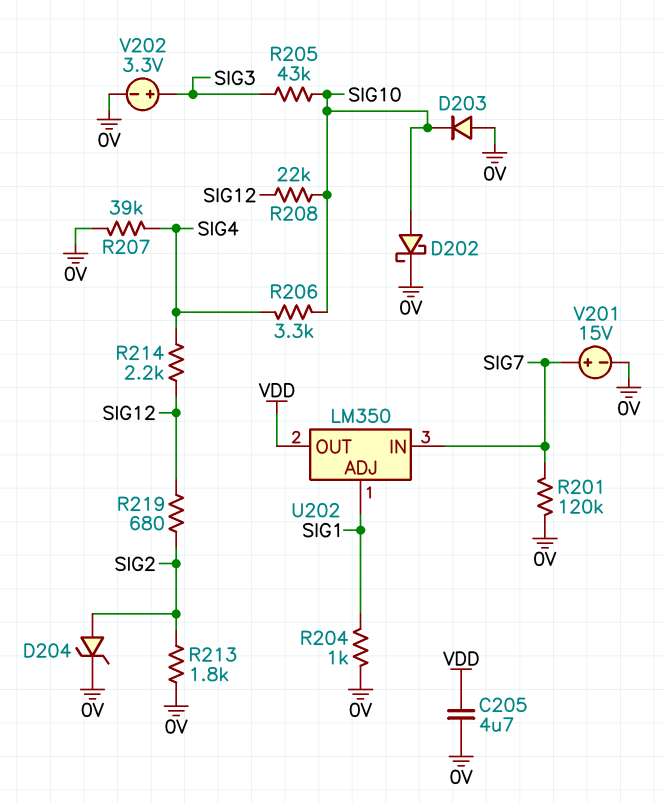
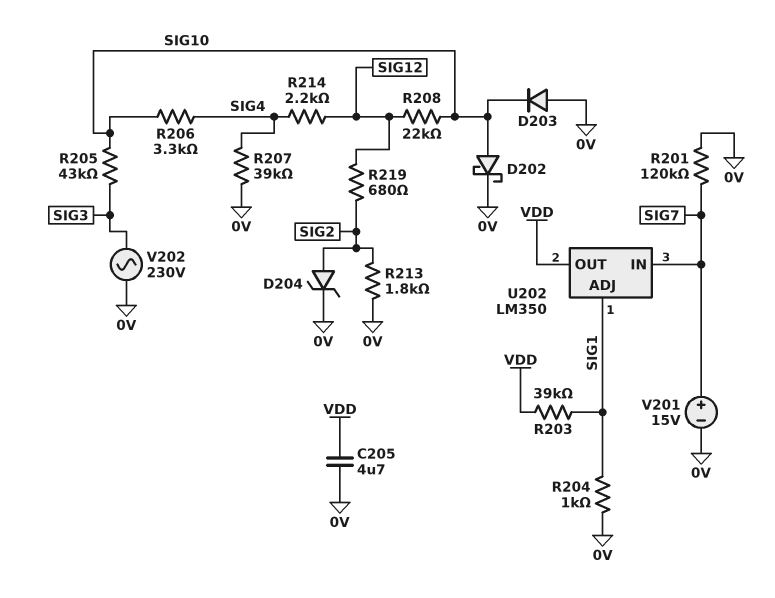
R203: none -> 39k (SIG1, VDD)
V202: 3.3V (plus SIG3, minus 0V) -> AC 230V (0V, SIG3)

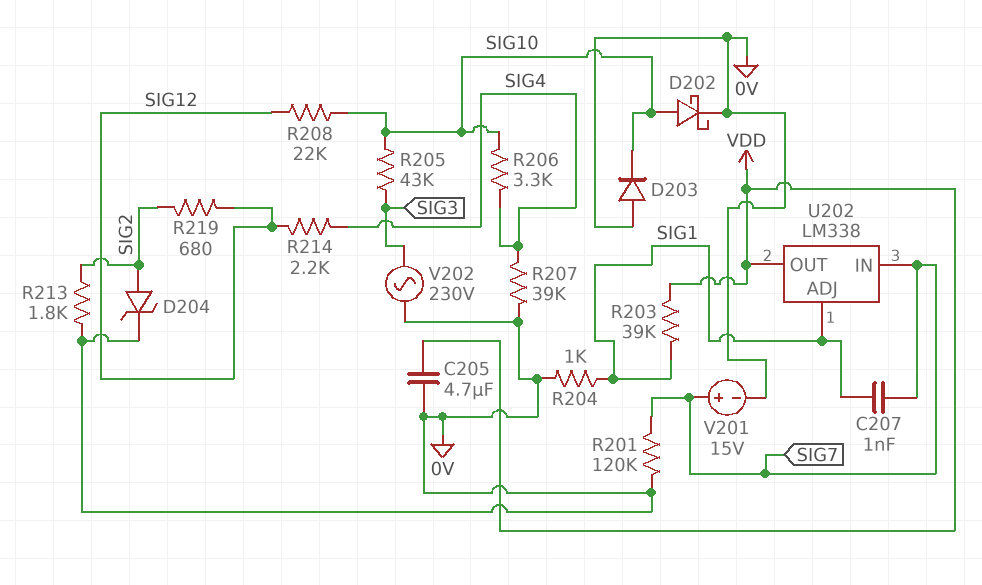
C207: none -> 1nF (SIG1, SIG7)
U202: LM350 -> LM338

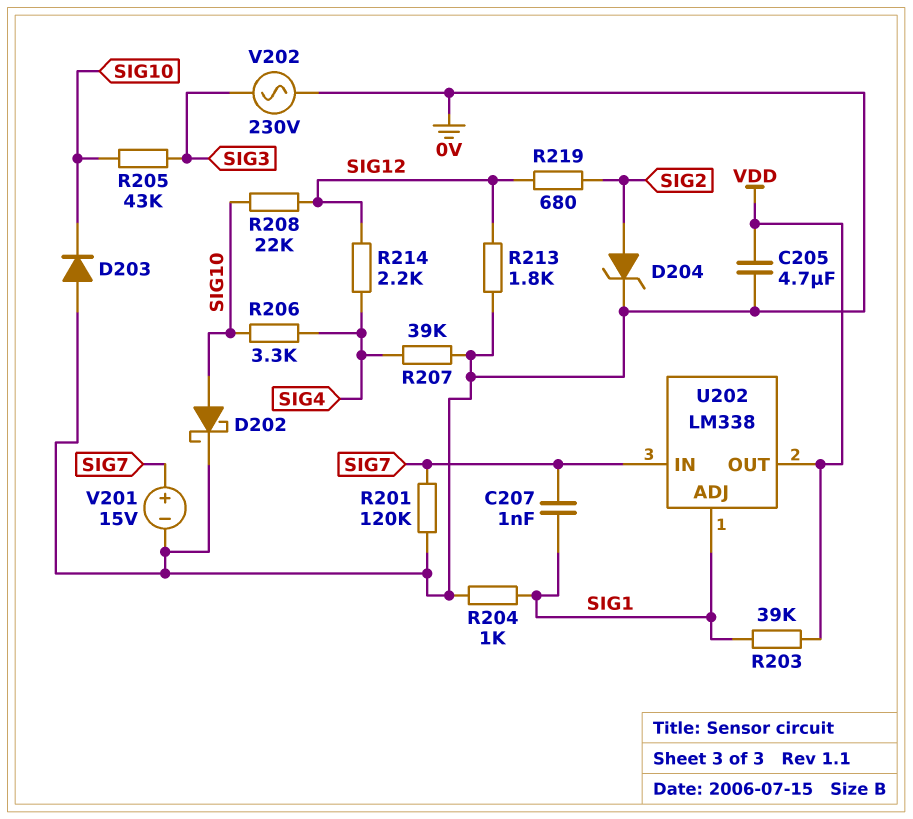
R213: 1.8k (0V, SIG2) -> 1.8k (0V, SIG12)

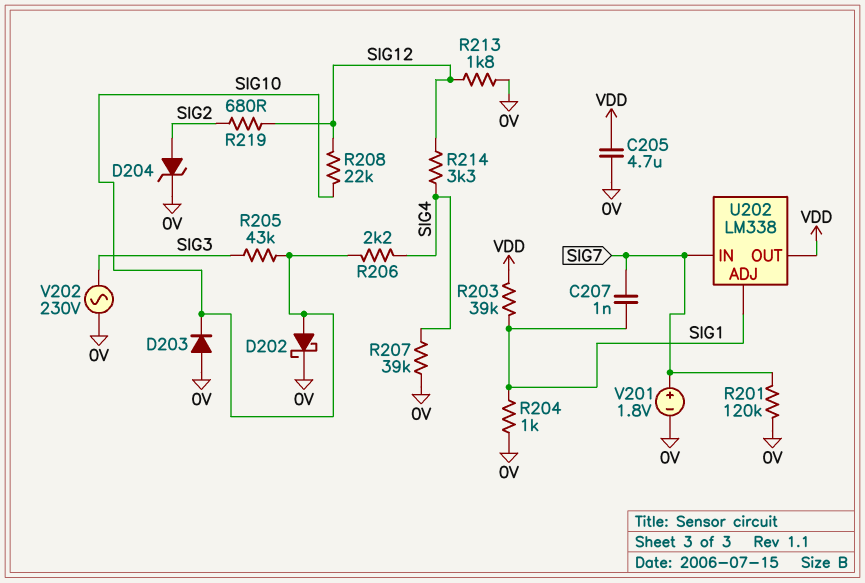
R206: 3.3k (SIG4, SIG10) -> 2.2k (SIG4, SIG10)
R214: 2.2k (SIG4, SIG12) -> 3.3k (SIG4, SIG12)
V201: 15V (plus SIG7, minus 0V) -> 1.8V (plus SIG7, minus 0V)

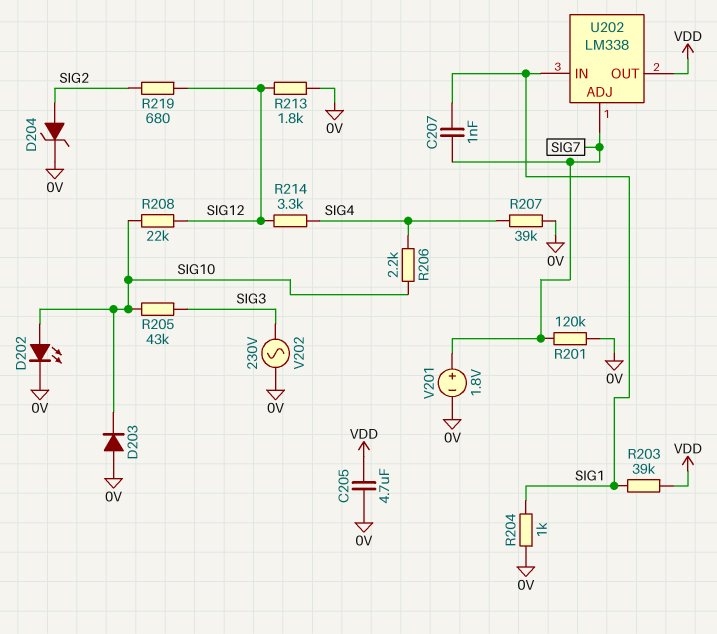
D202: schottky (A SIG10, K 0V) -> LED (A SIG10, K 0V)
U202 pin ADJ: SIG1 -> SIG7
U202 pin IN: SIG7 -> SIG1

